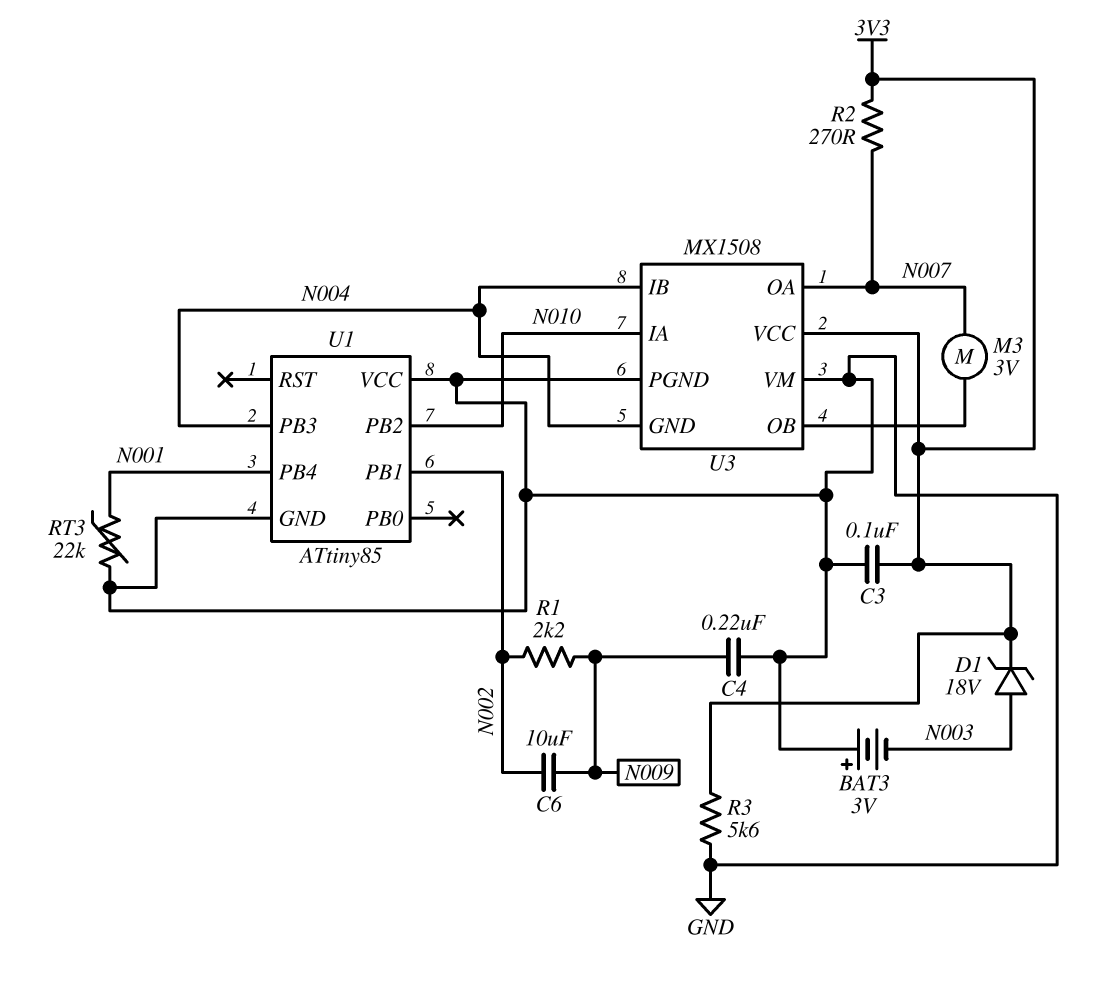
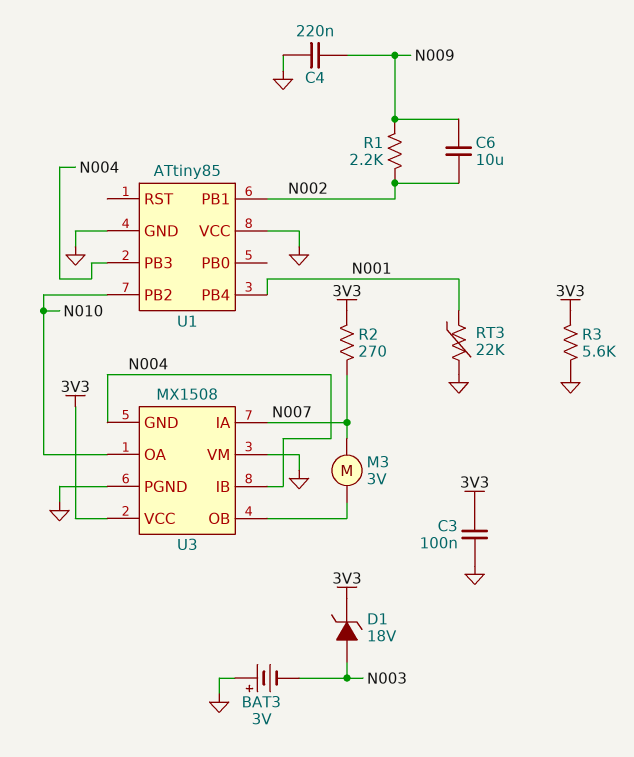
U3 pin IA: N010 -> N007
U3 pin OA: N007 -> N010

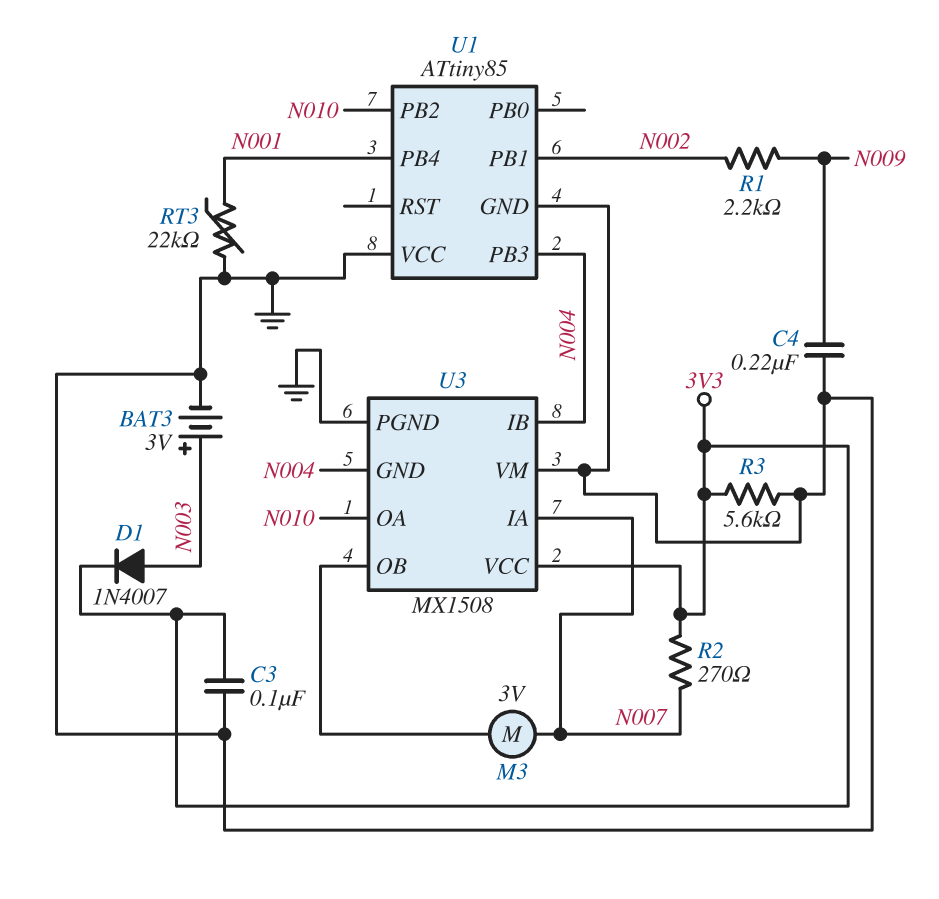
BAT3: 3V (plus GND, minus N003) -> 3V (plus N003, minus GND)
C6: 10uF (N002, N009) -> none
D1: zener 18V (A N003, K 3V3) -> diode 1N4007 (A N003, K 3V3)

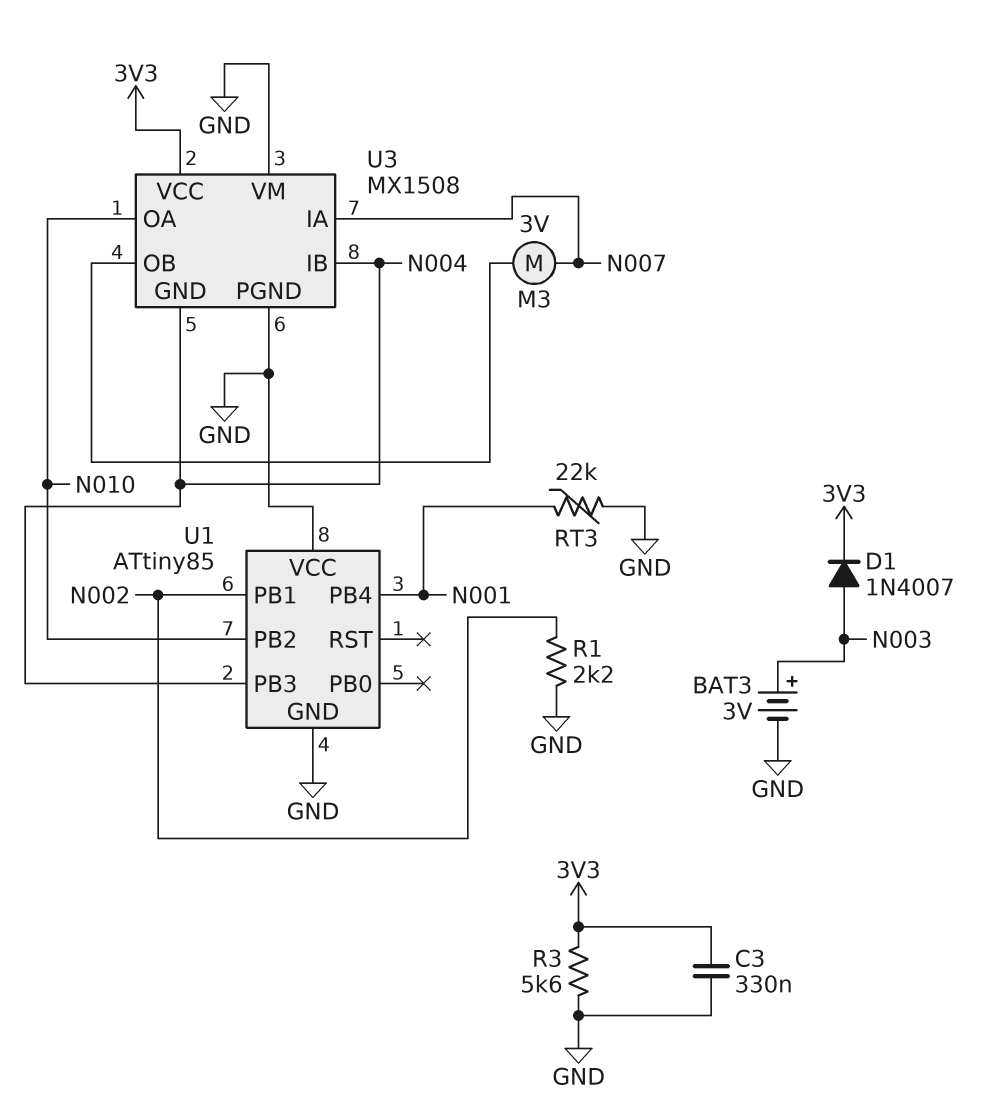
C3: 100nF (3V3, GND) -> 330nF (3V3, GND)
C4: 220nF (GND, N009) -> none
R1: 2.2k (N002, N009) -> 2.2k (GND, N002)
R2: 270 (3V3, N007) -> none

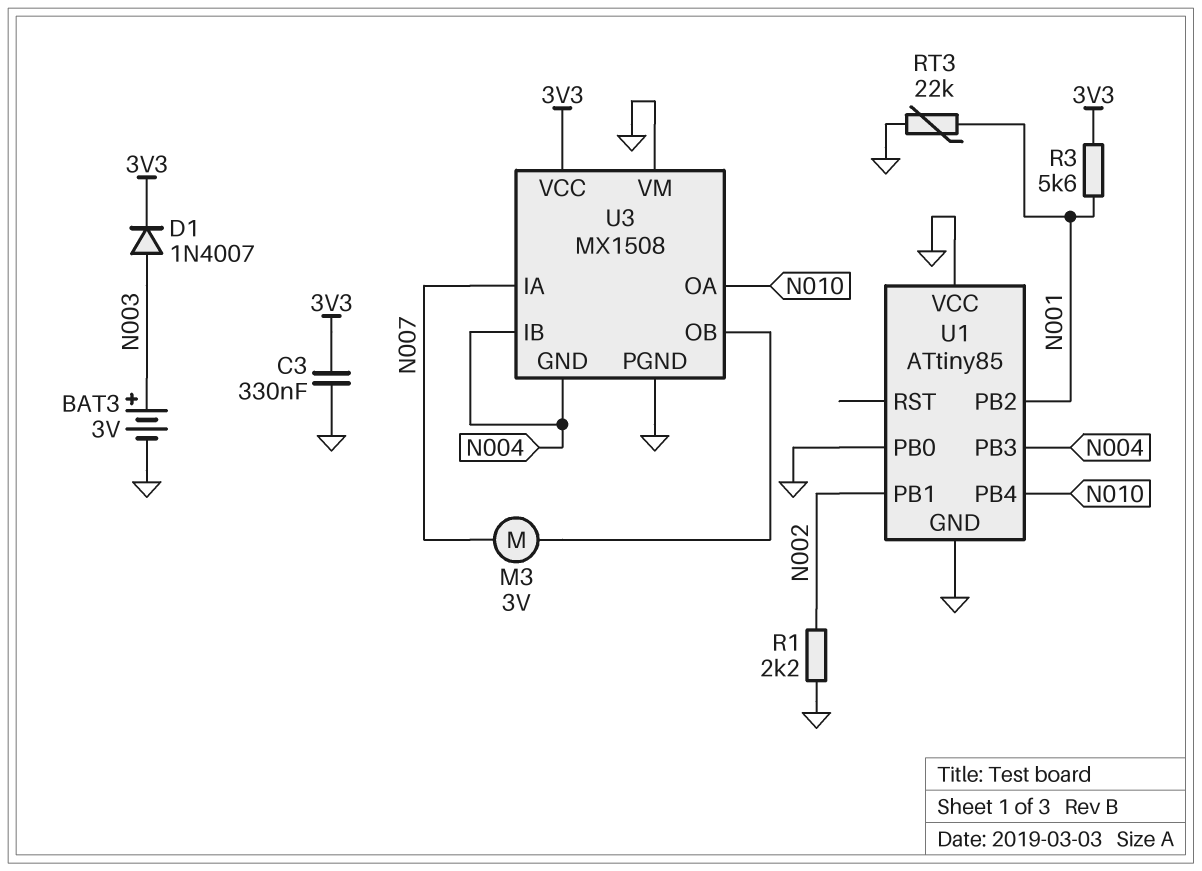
R3: 5.6k (3V3, GND) -> 5.6k (3V3, N001)
U1 pin PB0: none -> GND
U1 pin PB2: N010 -> N001
U1 pin PB4: N001 -> N010

